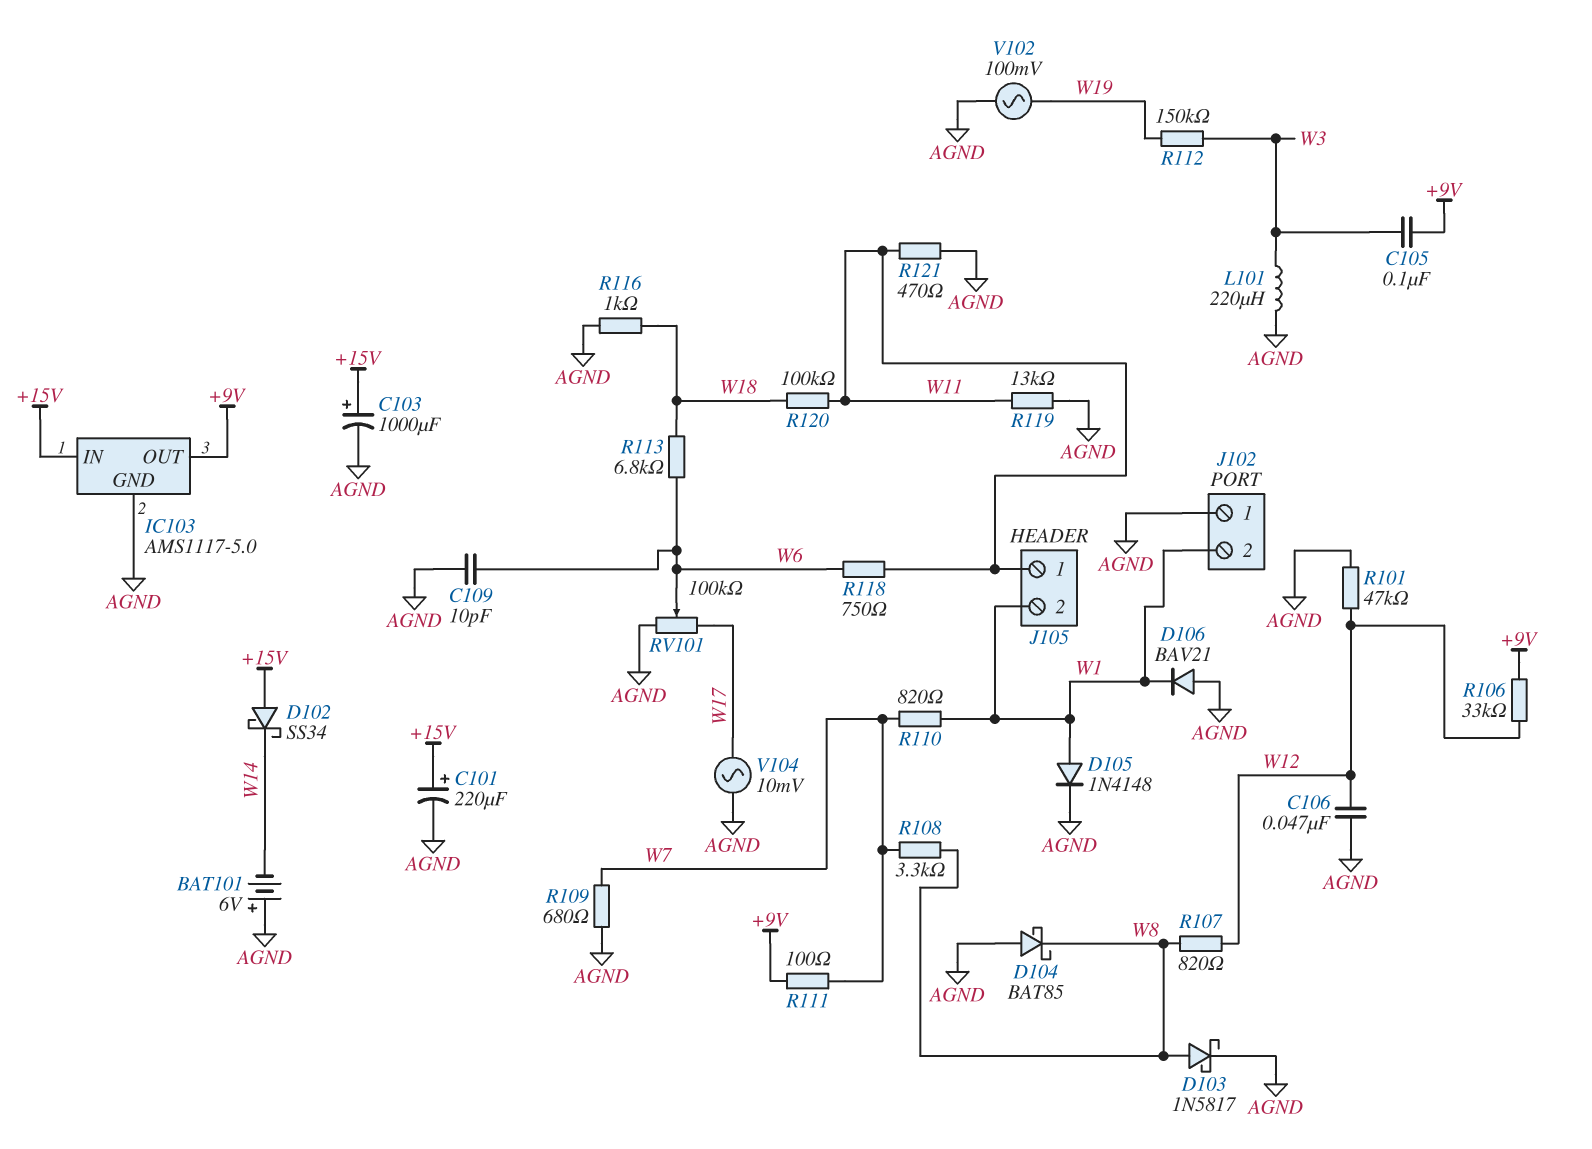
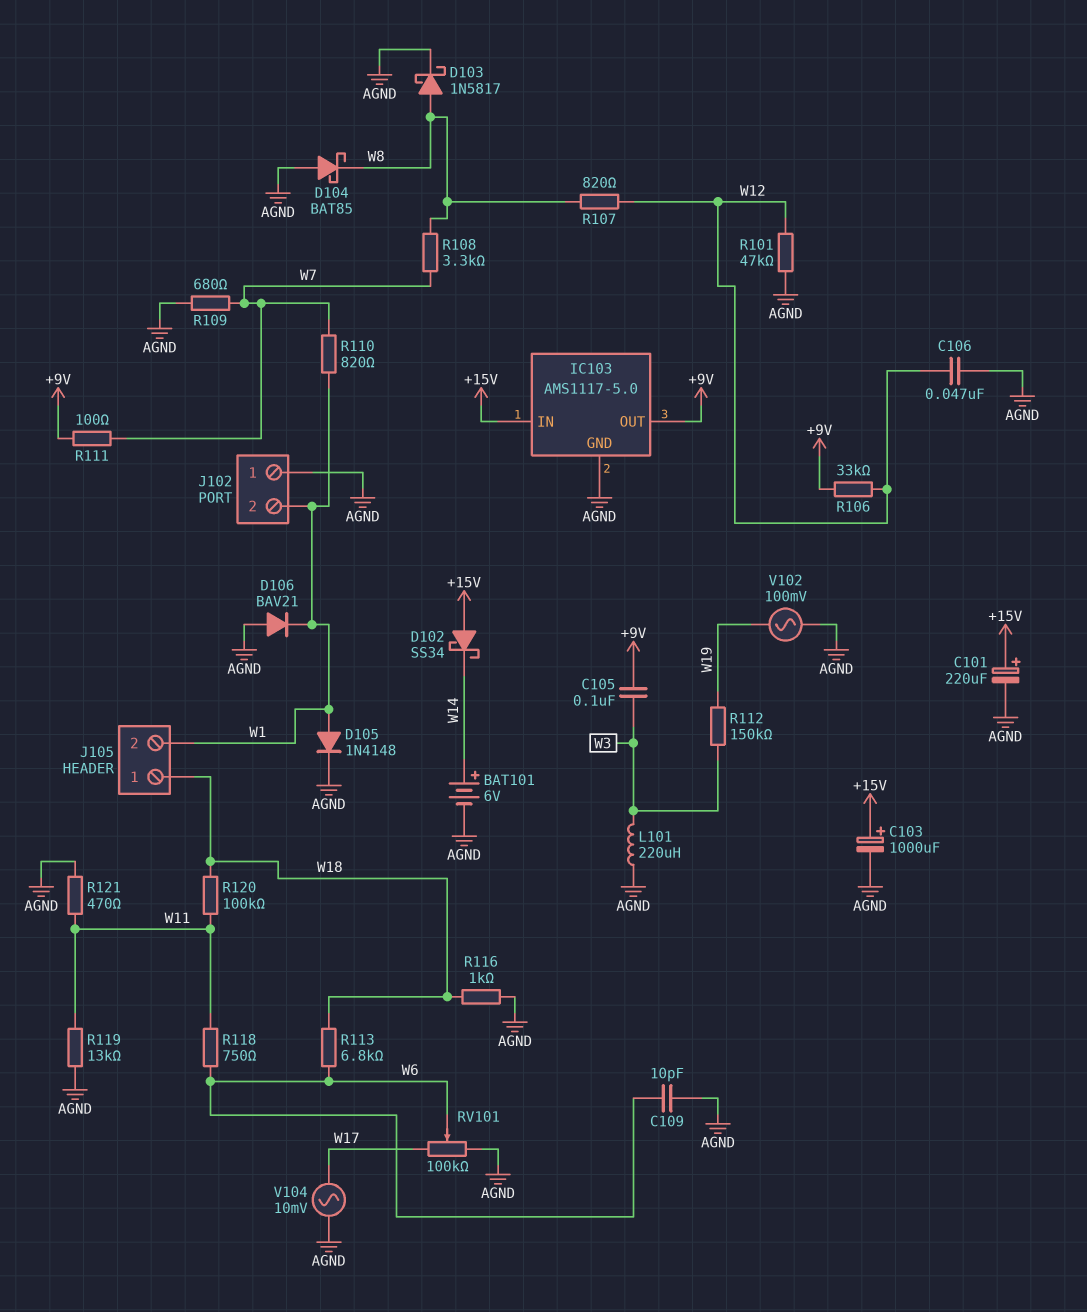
BAT101: 6V (plus AGND, minus W14) -> 6V (plus W14, minus AGND)
J105 pin 1: W11 -> W18

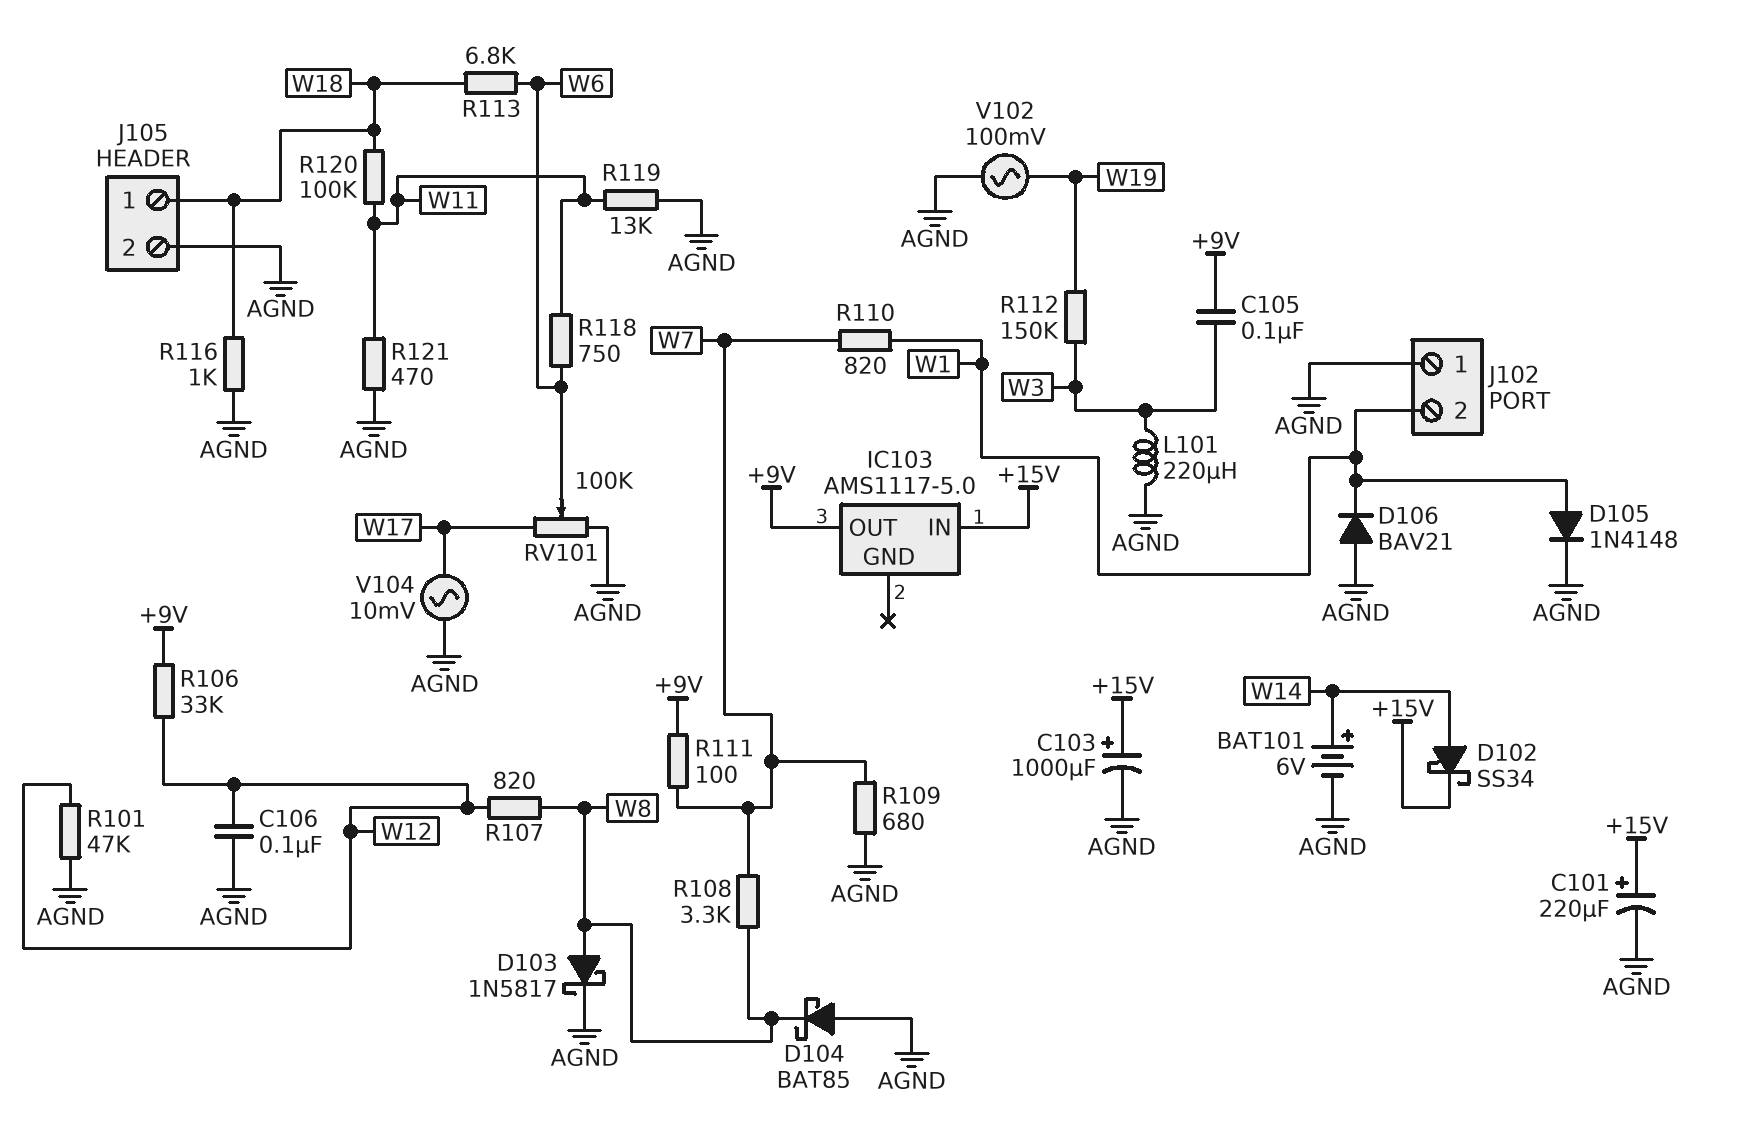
C106: 47nF (AGND, W12) -> 100nF (AGND, W12)
C109: 10pF (AGND, W6) -> none
D102: schottky SS34 (A +15V, K W14) -> schottky SS34 (A W14, K +15V)
IC103 pin GND: AGND -> none
J105 pin 2: W1 -> AGND

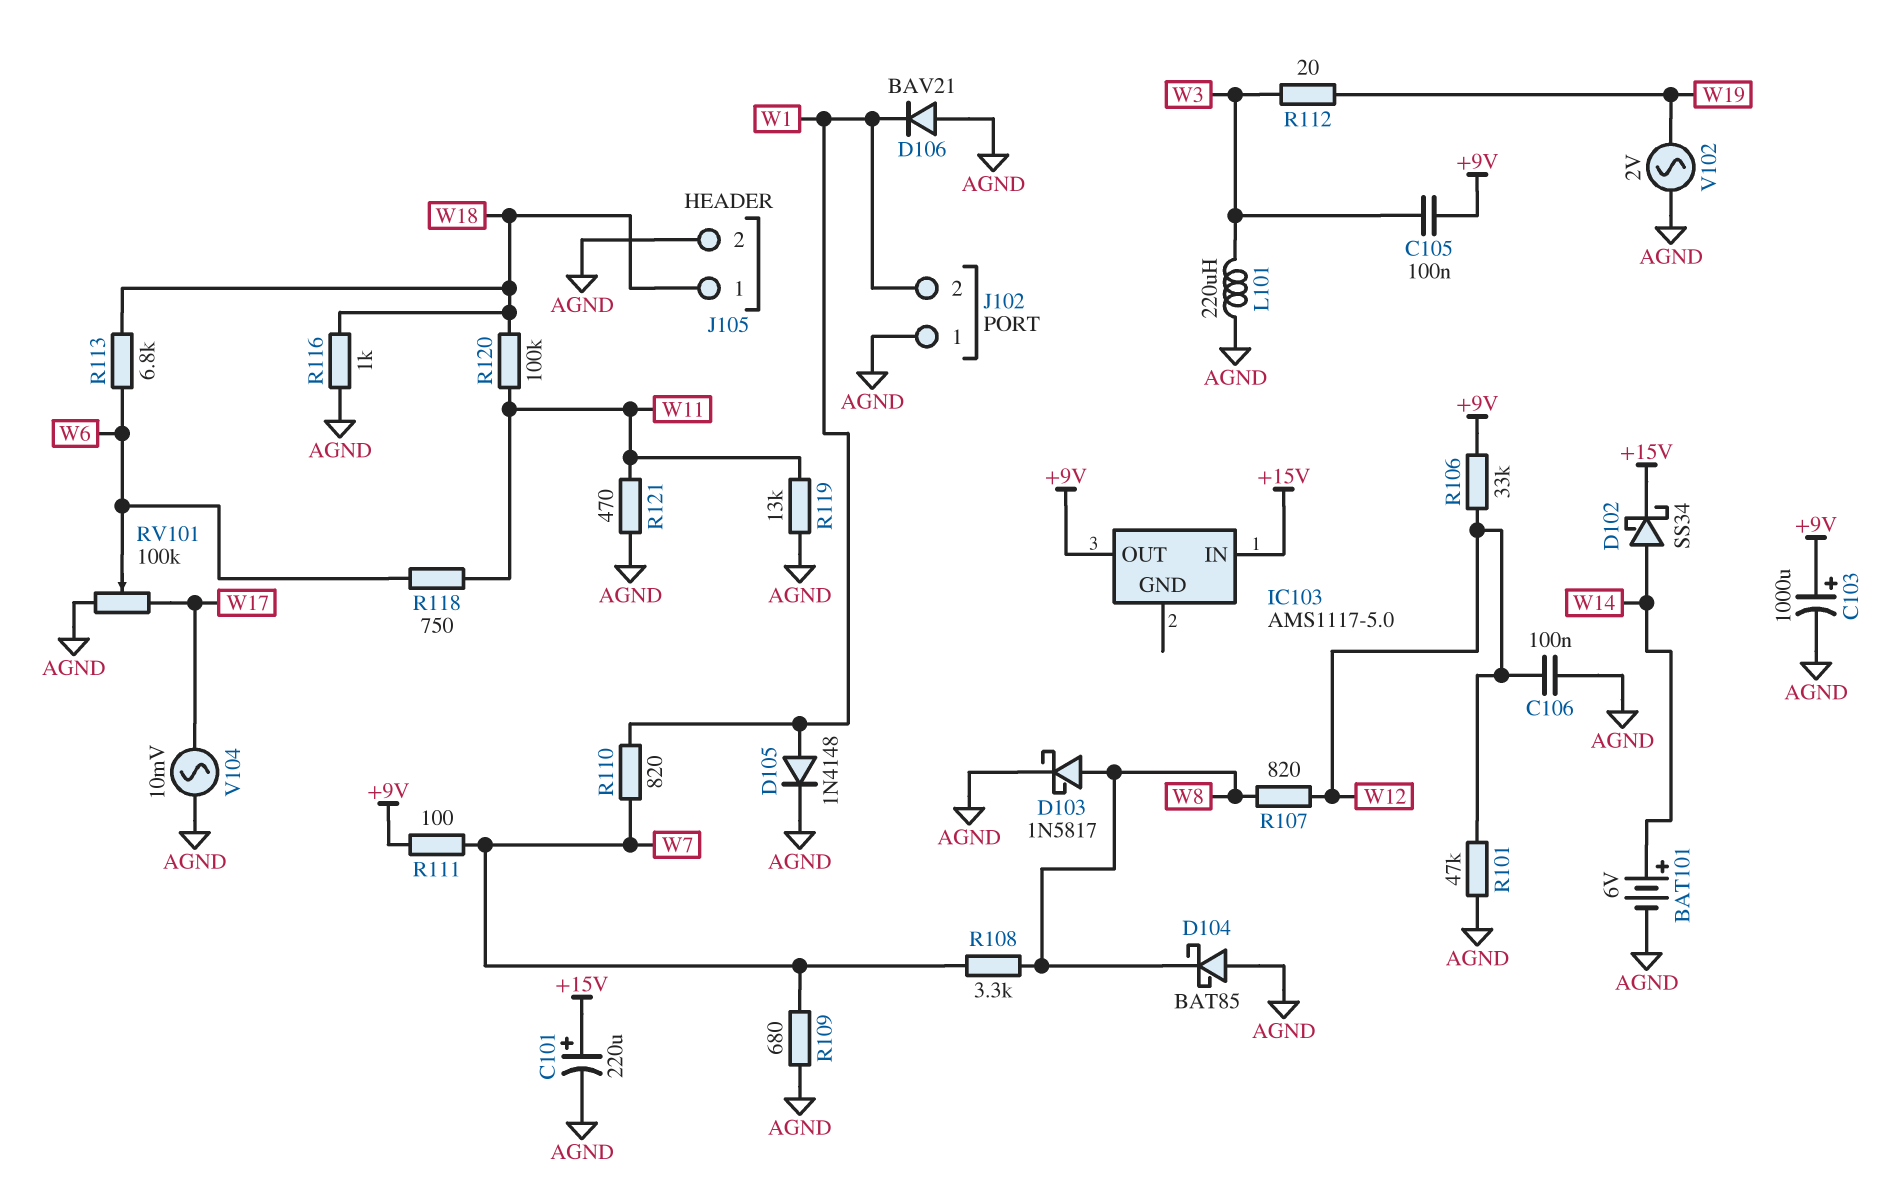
C103: 1000uF (plus +15V, minus AGND) -> 1000uF (plus +9V, minus AGND)
R112: 150k (W3, W19) -> 20 (W3, W19)
V102: AC 100mV (AGND, W19) -> AC 2V (AGND, W19)

